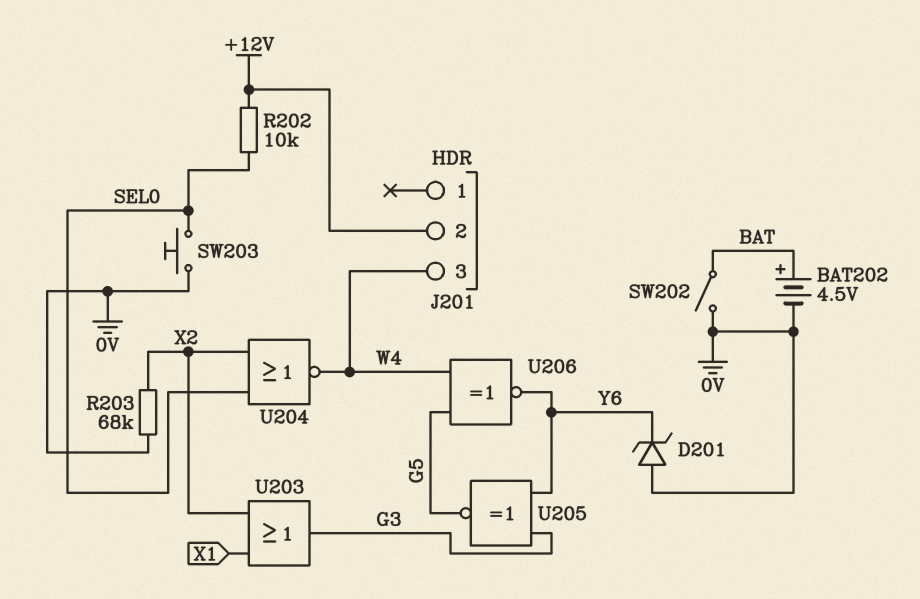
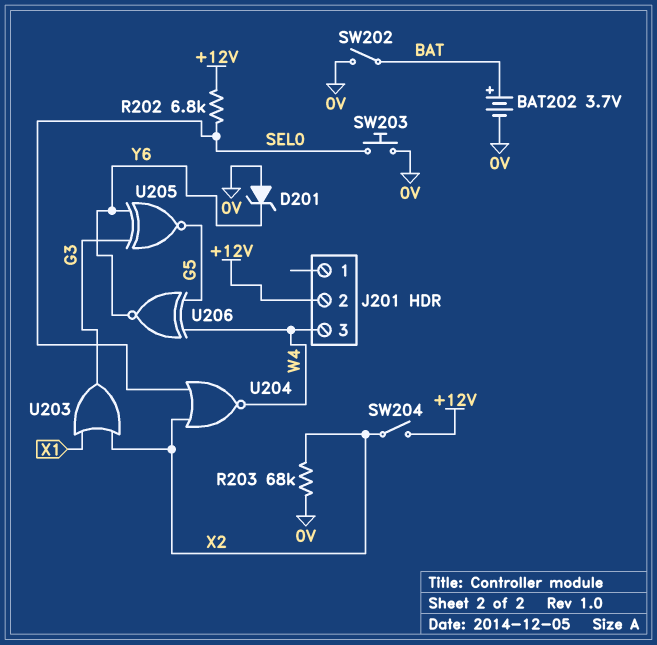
BAT202: 4.5V (plus BAT, minus 0V) -> 3.7V (plus BAT, minus 0V)
R202: 10k (+12V, SEL0) -> 6.8k (+12V, SEL0)
SW204: none -> switch (+12V, X2)

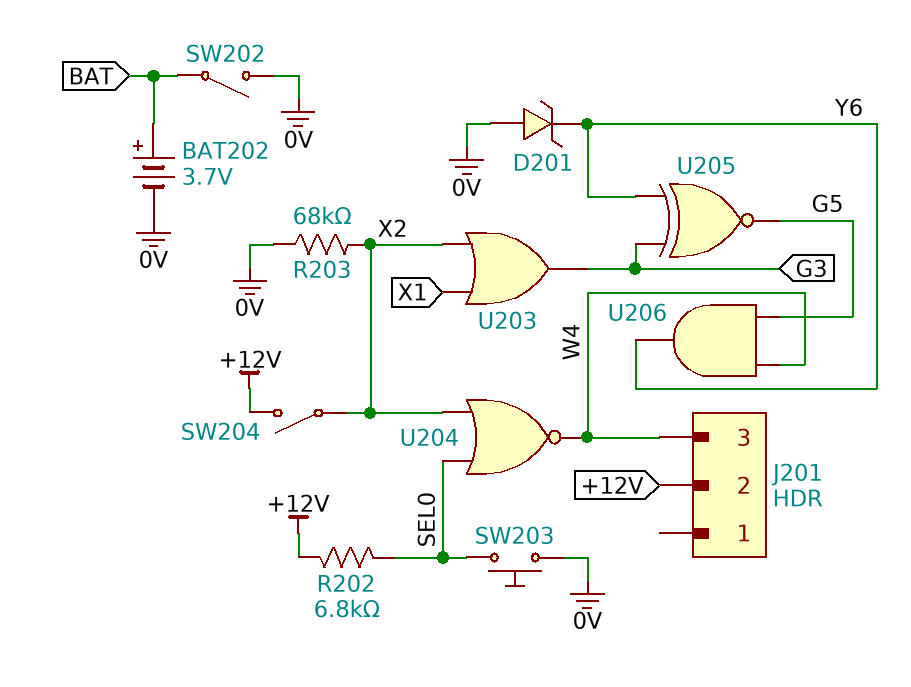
U206: XNOR (in G5, in W4, out Y6) -> AND (in G5, in W4, out Y6)

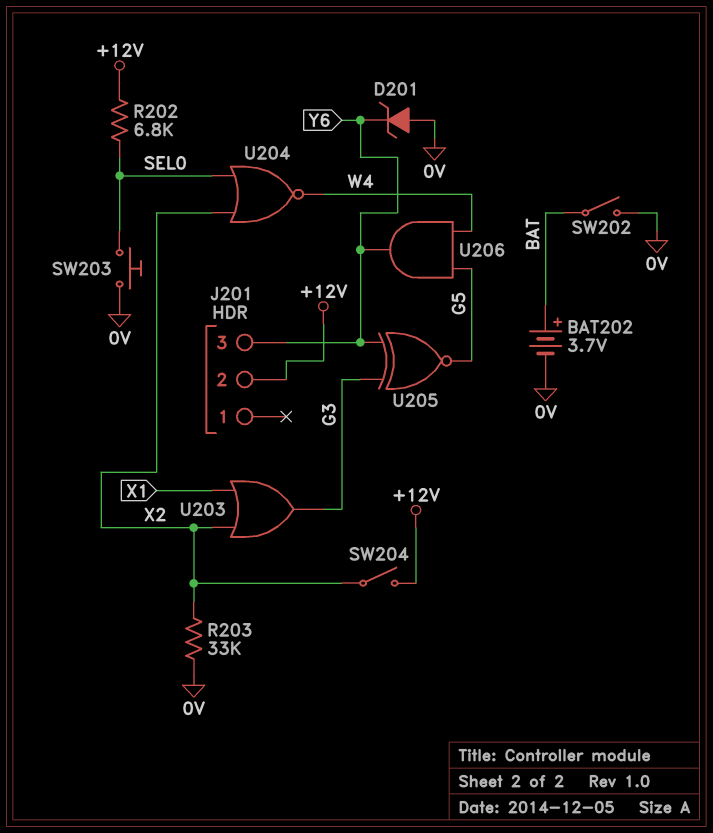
J201 pin 3: W4 -> Y6
R203: 68k (0V, X2) -> 33k (0V, X2)

